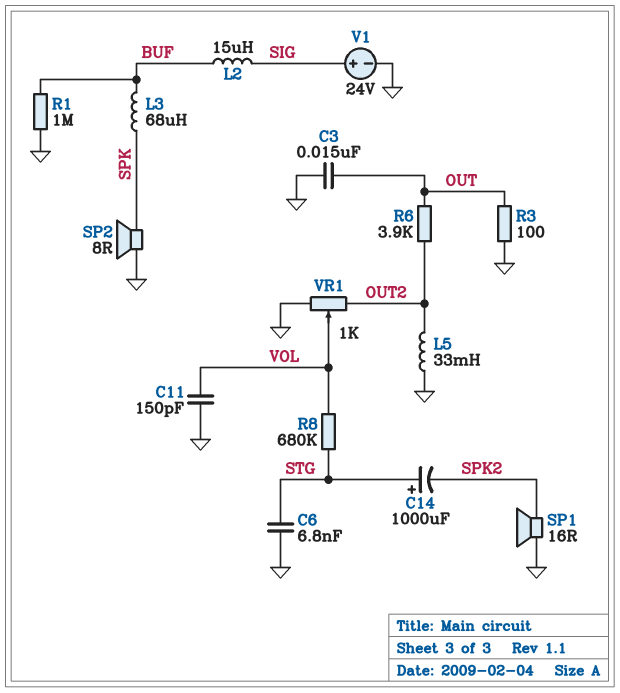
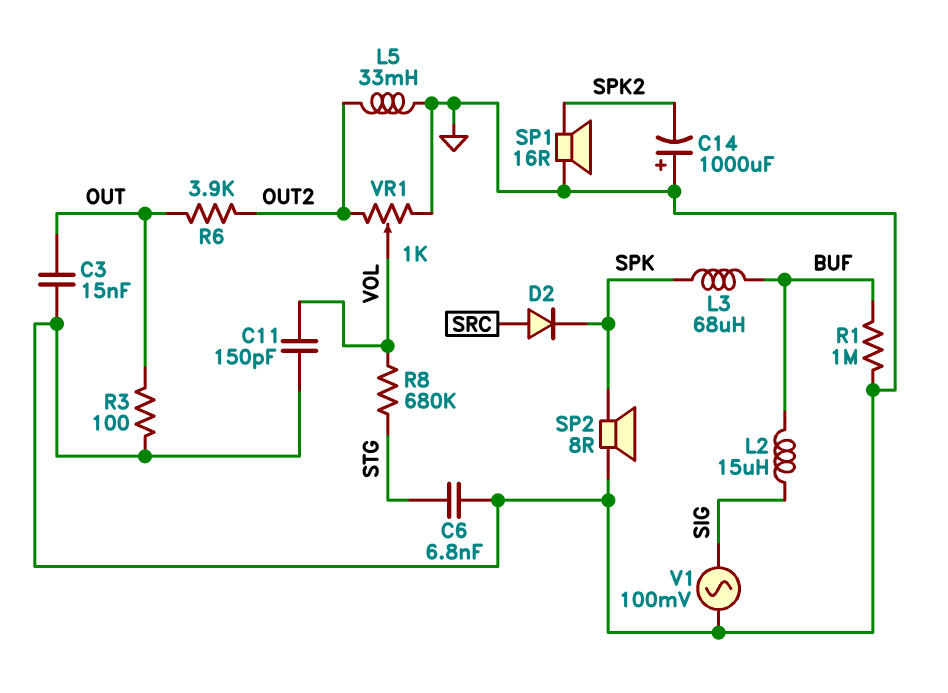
C14: 1000uF (plus STG, minus SPK2) -> 1000uF (plus GND, minus SPK2)
D2: none -> diode (A SRC, K SPK)
V1: 24V (plus SIG, minus GND) -> AC 100mV (GND, SIG)

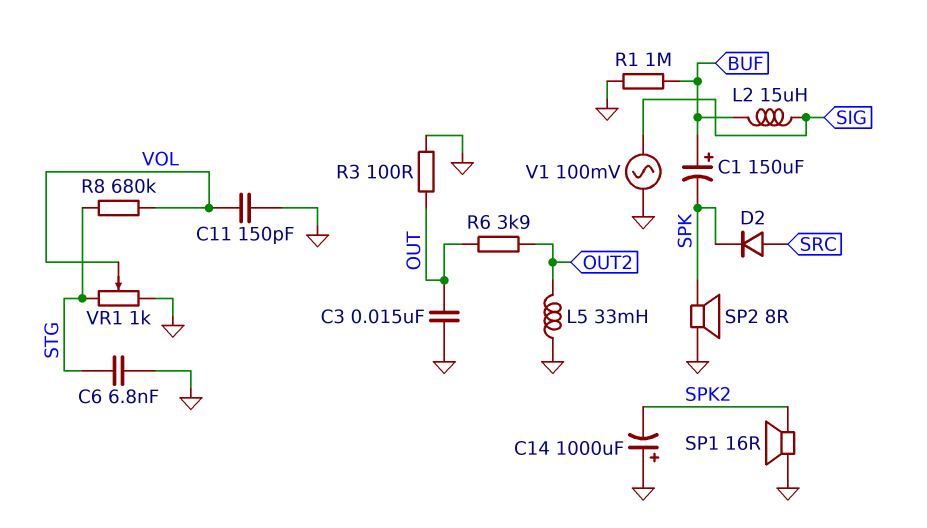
C1: none -> 150uF (plus BUF, minus SPK)
L3: 68uH (BUF, SPK) -> none
VR1: 1k (GND, OUT2, wiper VOL) -> 1k (GND, STG, wiper VOL)

